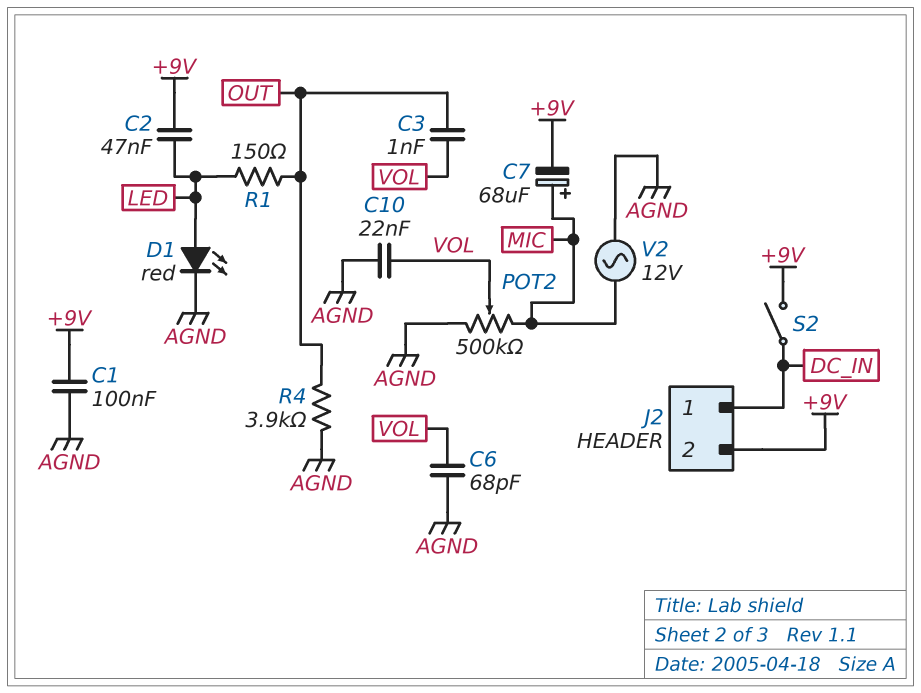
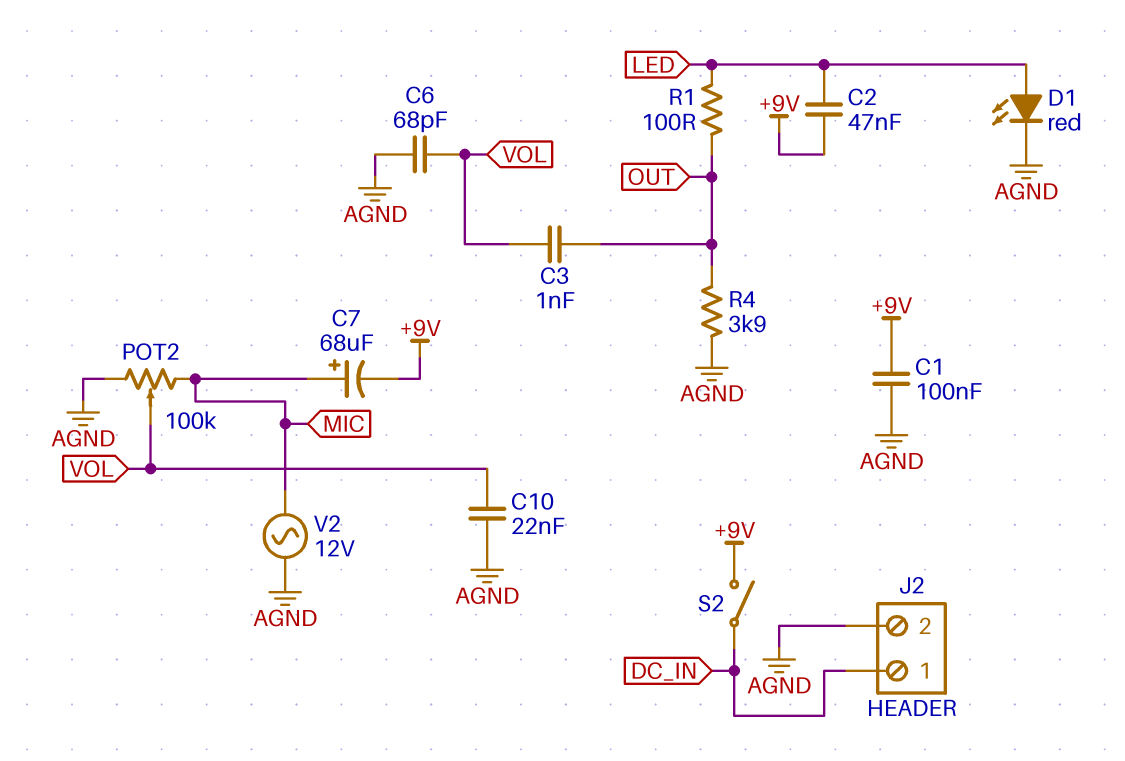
J2 pin 2: +9V -> AGND
POT2: 500k (AGND, MIC, wiper VOL) -> 100k (AGND, MIC, wiper VOL)
R1: 150 (LED, OUT) -> 100 (LED, OUT)

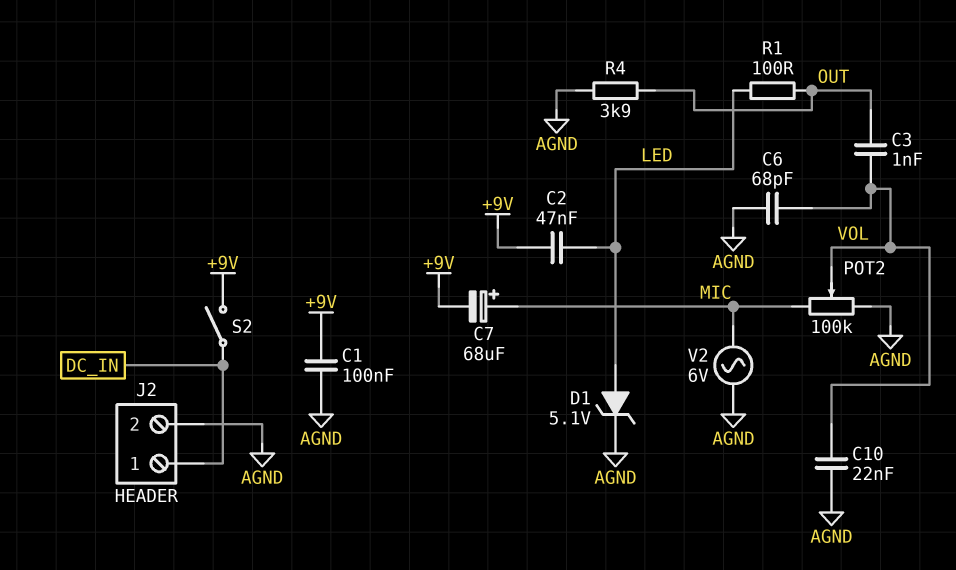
D1: LED red (A LED, K AGND) -> zener 5.1V (A LED, K AGND)
V2: AC 12V (AGND, MIC) -> AC 6V (AGND, MIC)

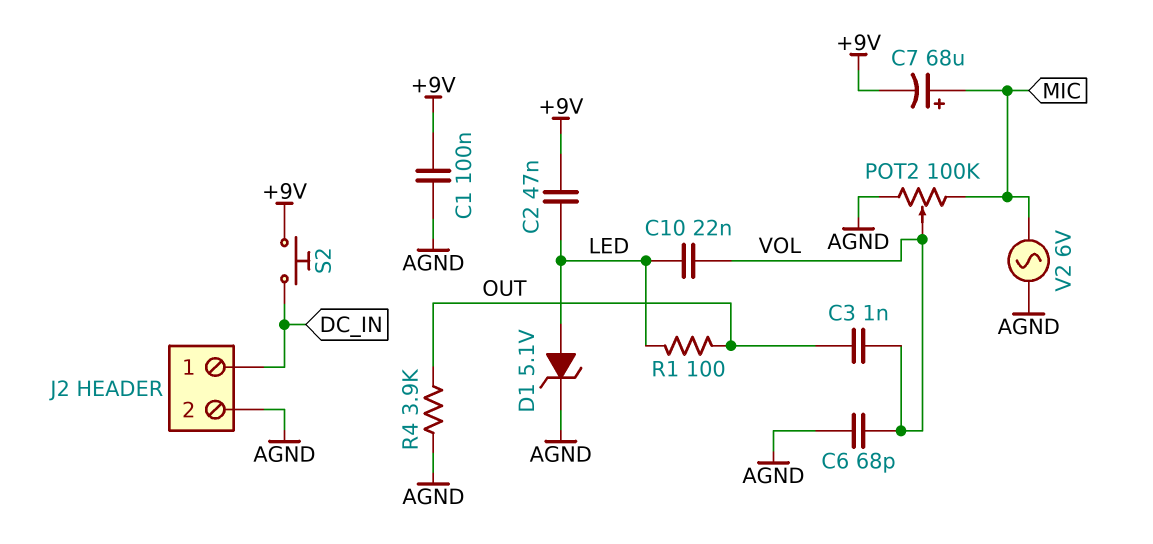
C10: 22nF (AGND, VOL) -> 22nF (LED, VOL)
S2: switch (+9V, DC_IN) -> button (+9V, DC_IN)

